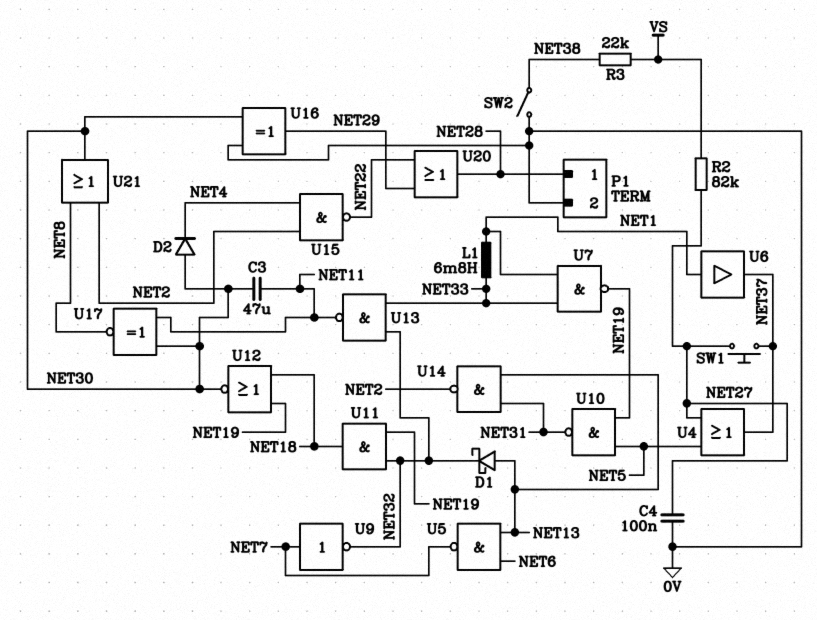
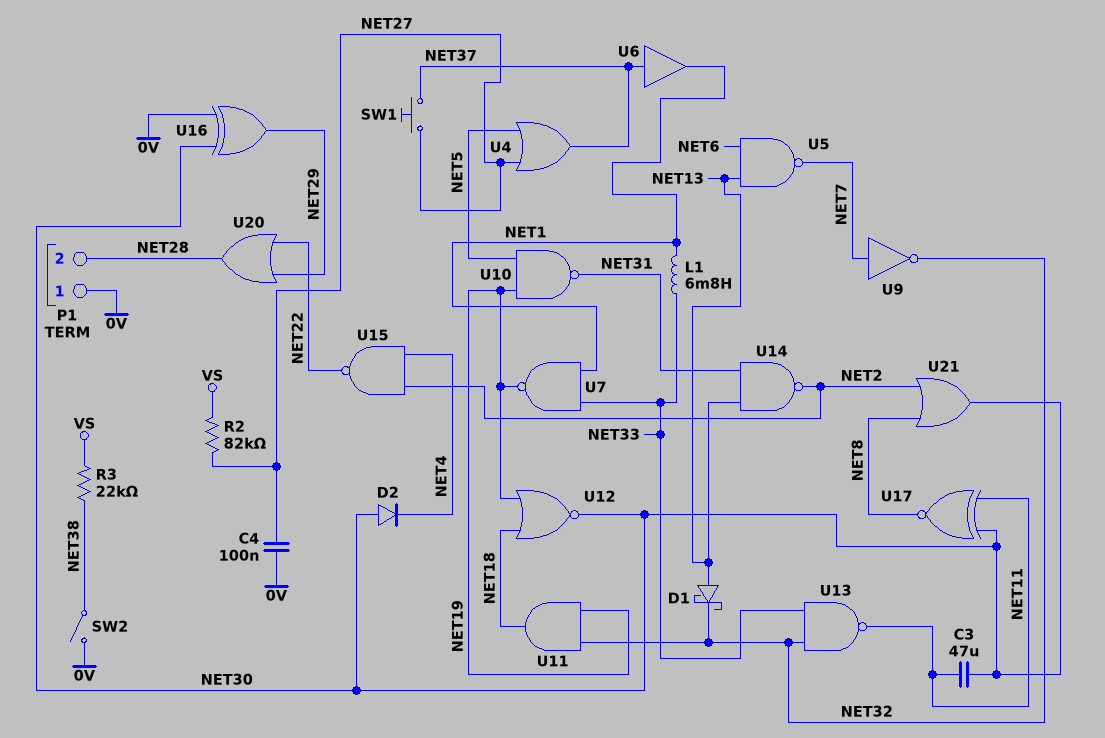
P1 pin 1: NET28 -> 0V
P1 pin 2: 0V -> NET28
U6: buffer (in NET1, out NET37) -> buffer (in NET37, out NET1)

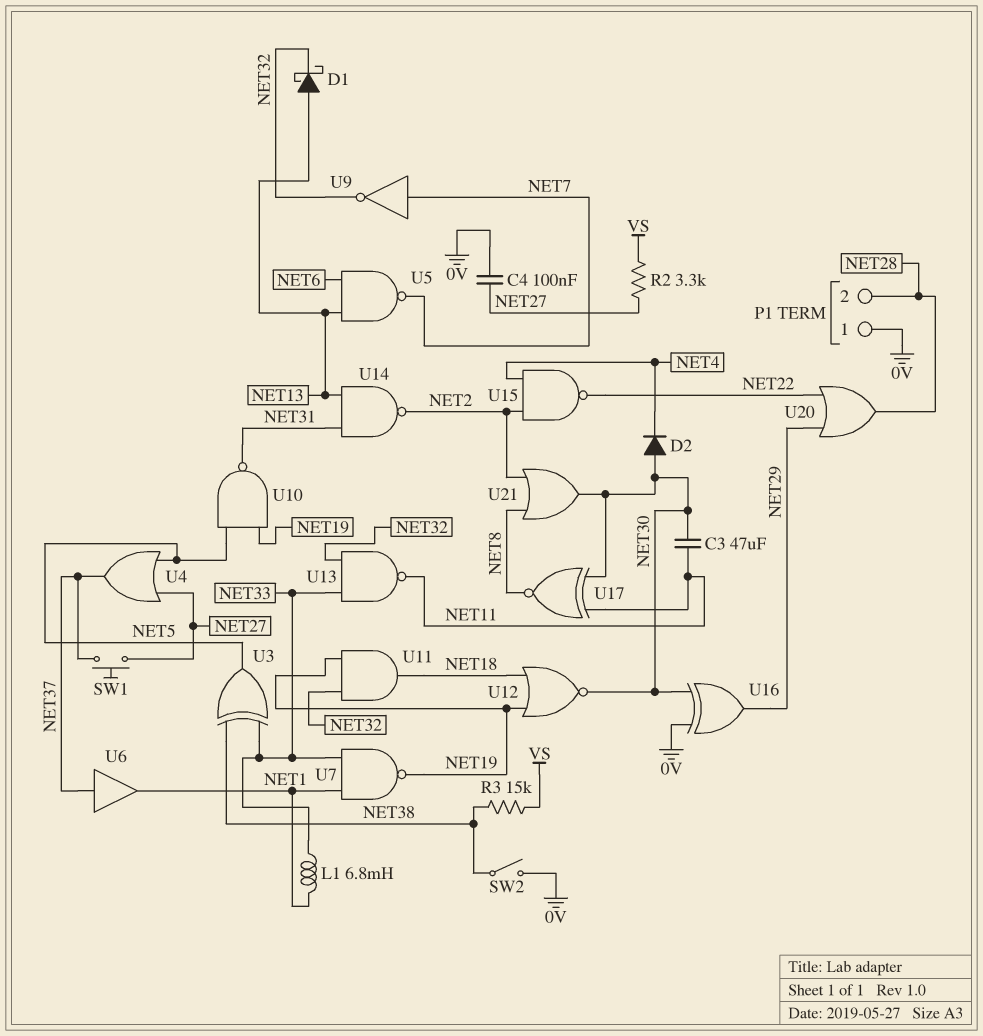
R2: 82k (NET27, VS) -> 3.3k (NET27, VS)
R3: 22k (NET38, VS) -> 15k (NET38, VS)
U3: none -> XOR (in NET33, in NET38, out NET5)

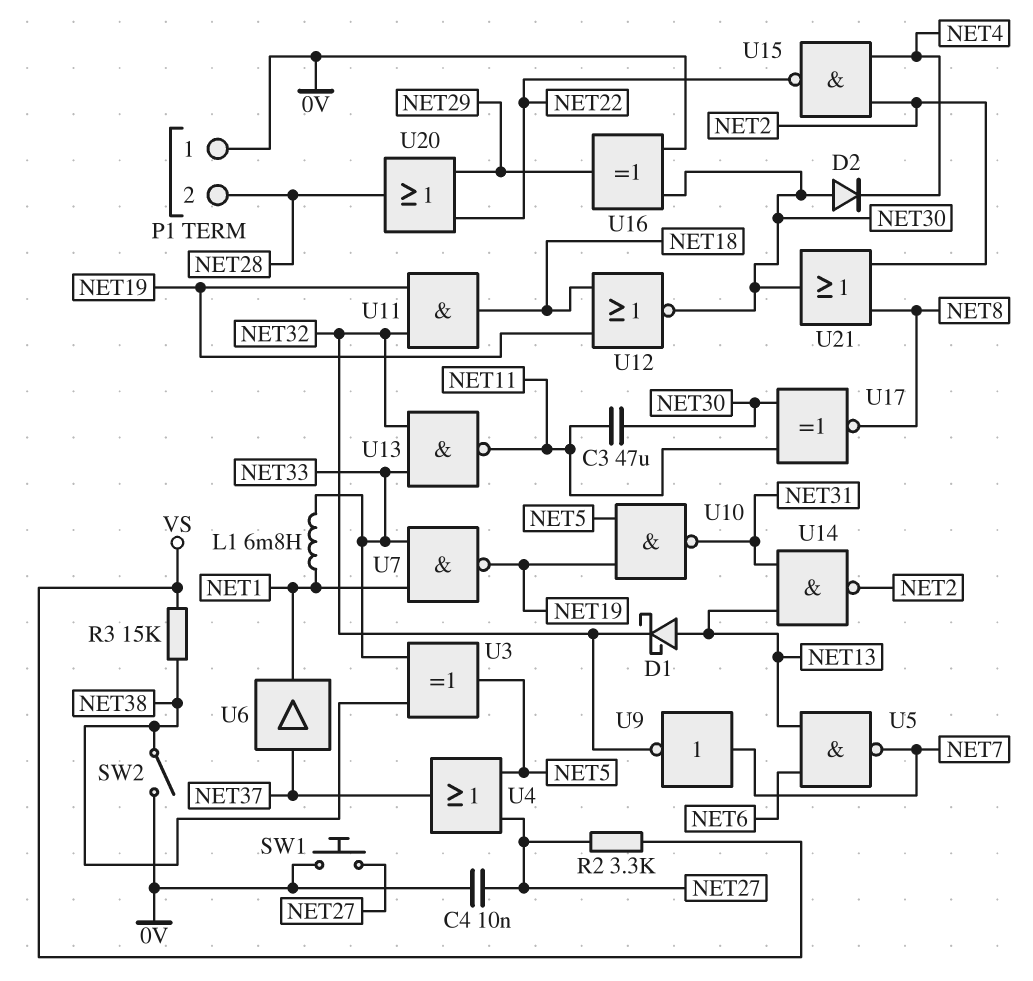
C4: 100nF (0V, NET27) -> 10nF (0V, NET27)
SW1: button (NET27, NET37) -> button (0V, NET27)

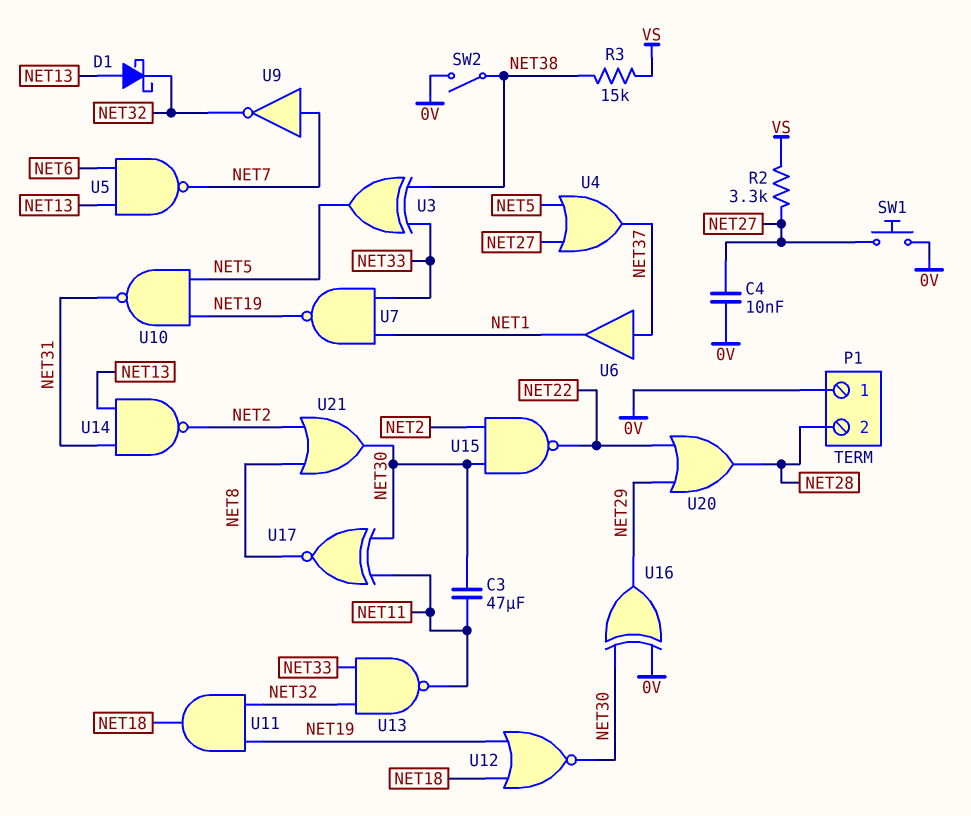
D2: diode (A NET30, K NET4) -> none
L1: 6.8mH (NET1, NET33) -> none
U15: NAND (in NET2, in NET4, out NET22) -> NAND (in NET2, in NET30, out NET22)

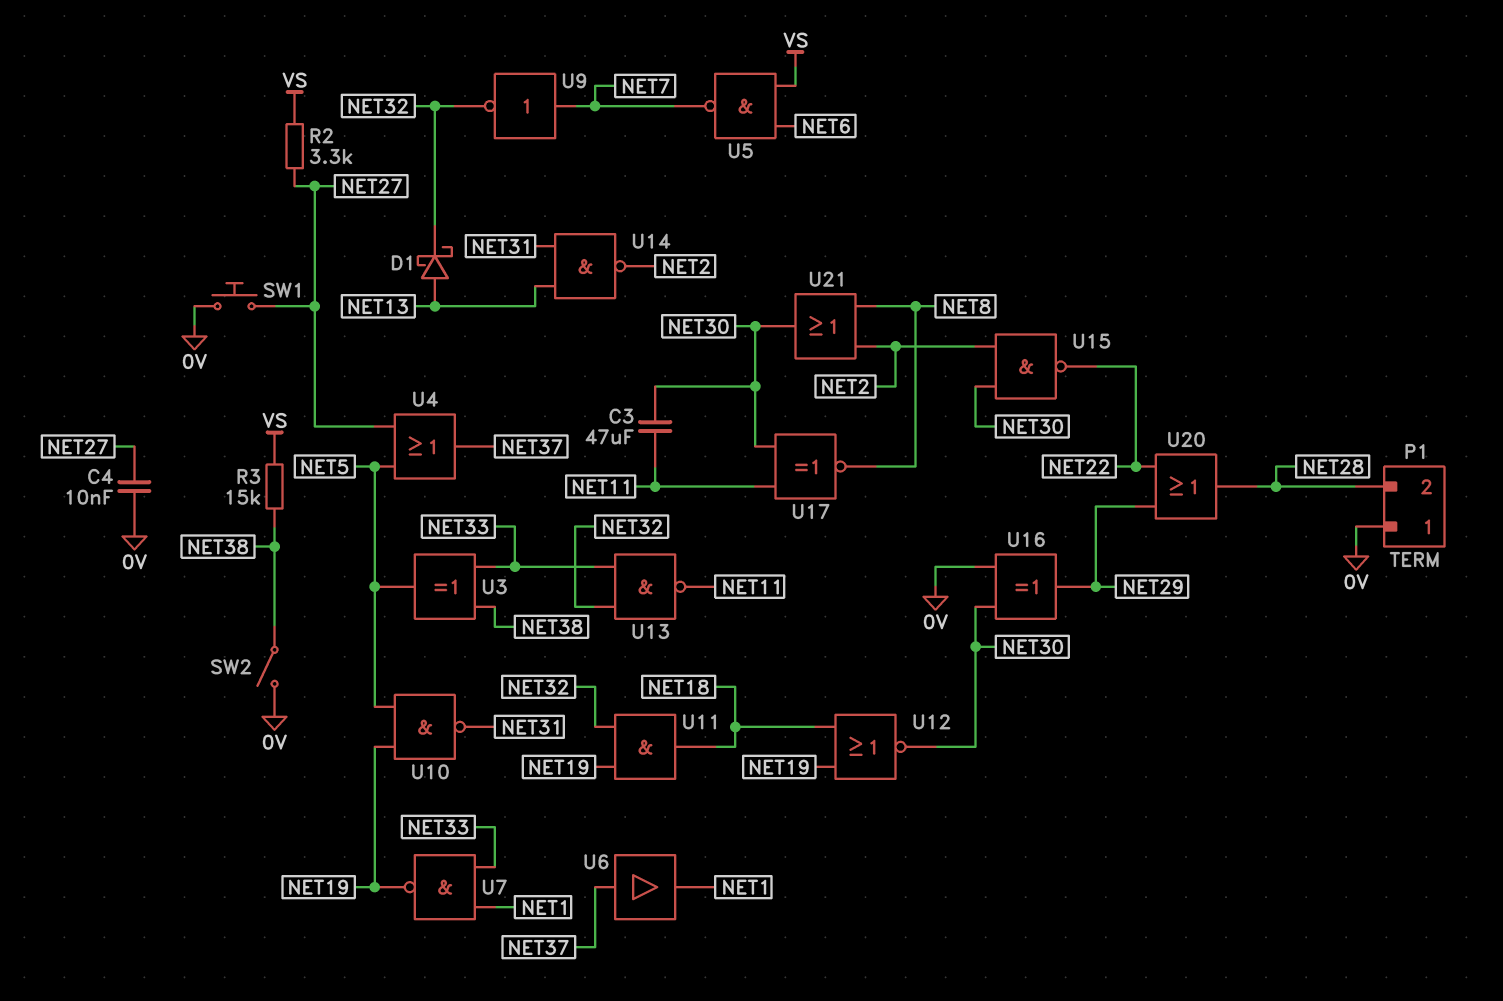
U5: NAND (in NET6, in NET13, out NET7) -> NAND (in NET6, in VS, out NET7)

